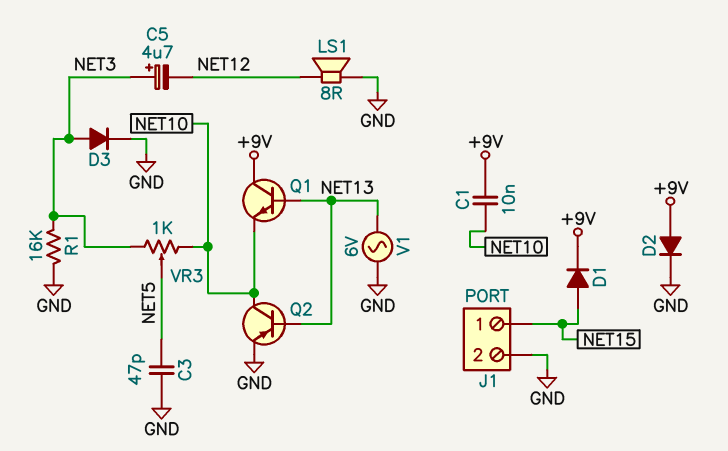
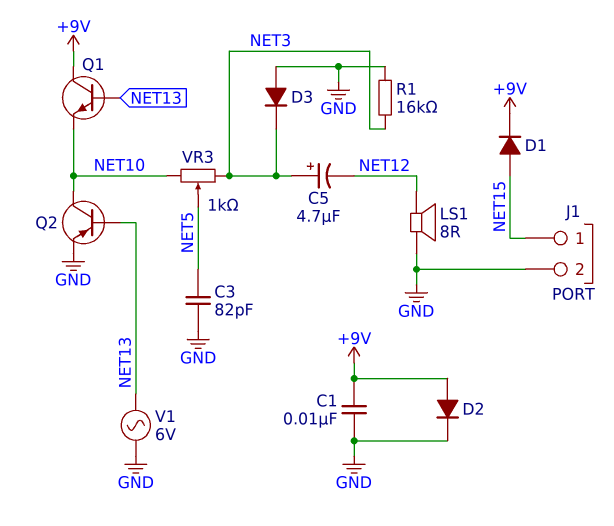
C1: 10nF (+9V, NET10) -> 10nF (+9V, GND)
C3: 47pF (GND, NET5) -> 82pF (GND, NET5)
D3: diode (A NET3, K GND) -> diode (A GND, K NET3)

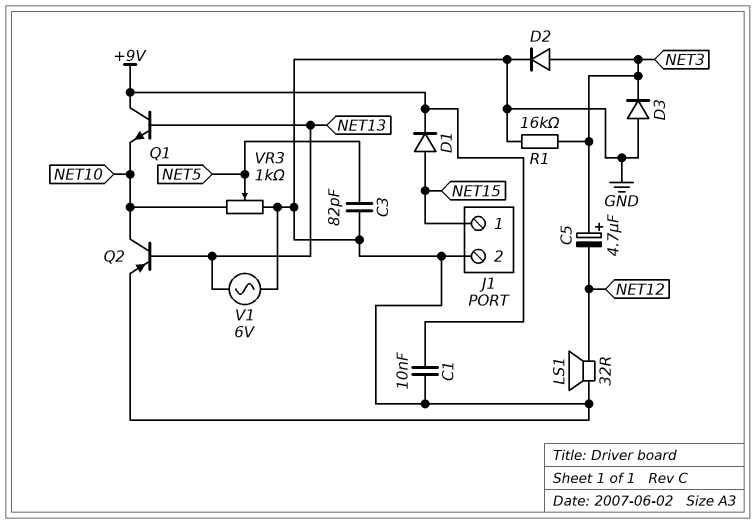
D2: diode (A +9V, K GND) -> diode (A NET3, K GND)
LS1: speaker 8R (GND, NET12) -> speaker 32R (GND, NET12)
VR3: 1k (NET3, NET10, wiper NET5) -> 1k (GND, NET10, wiper NET5)

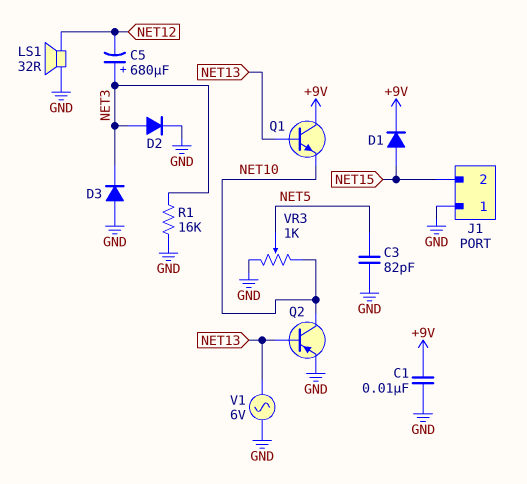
C5: 4.7uF (plus NET3, minus NET12) -> 680uF (plus NET3, minus NET12)
J1 pin 1: NET15 -> GND
J1 pin 2: GND -> NET15

